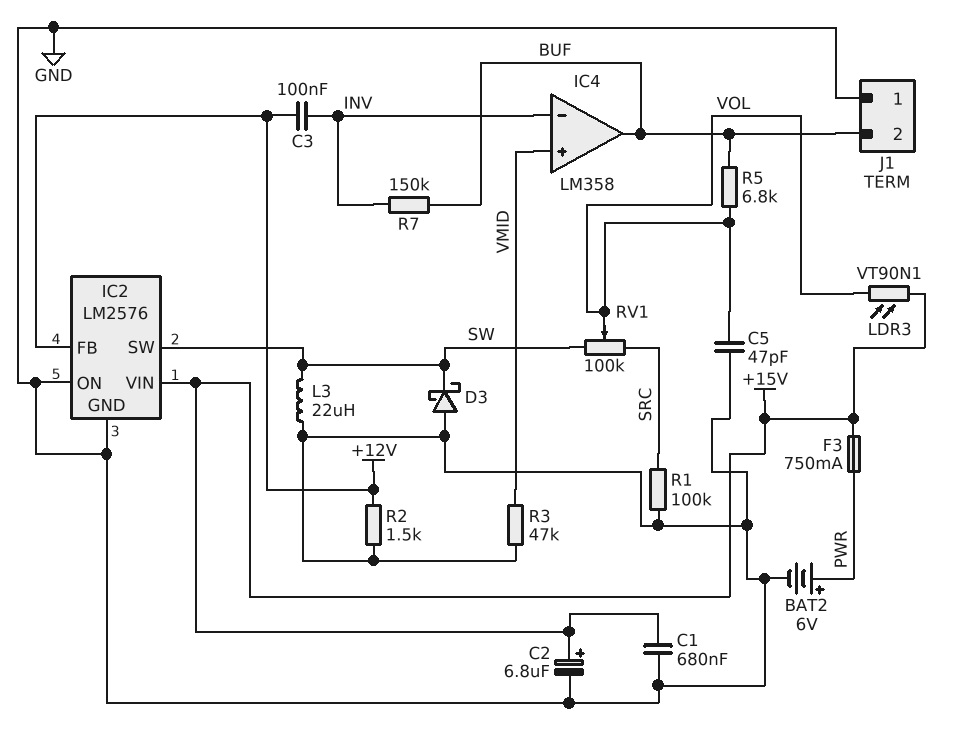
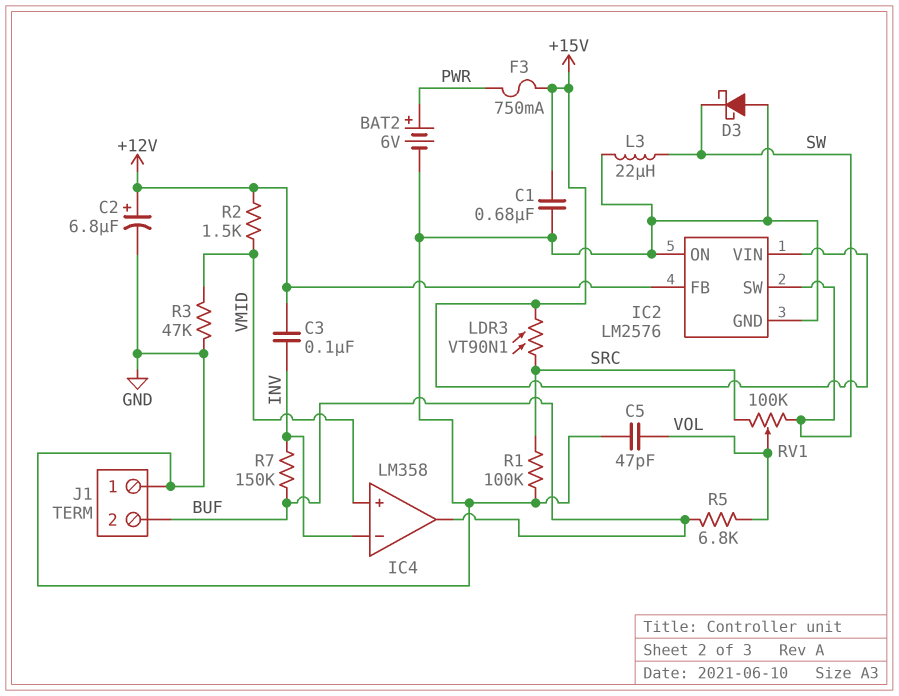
C2: 6.8uF (plus +15V, minus GND) -> 6.8uF (plus +12V, minus GND)
LDR3: VT90N1 (+15V, VOL) -> VT90N1 (+15V, SRC)
R2: 1.5k (+12V, GND) -> 1.5k (+12V, VMID)

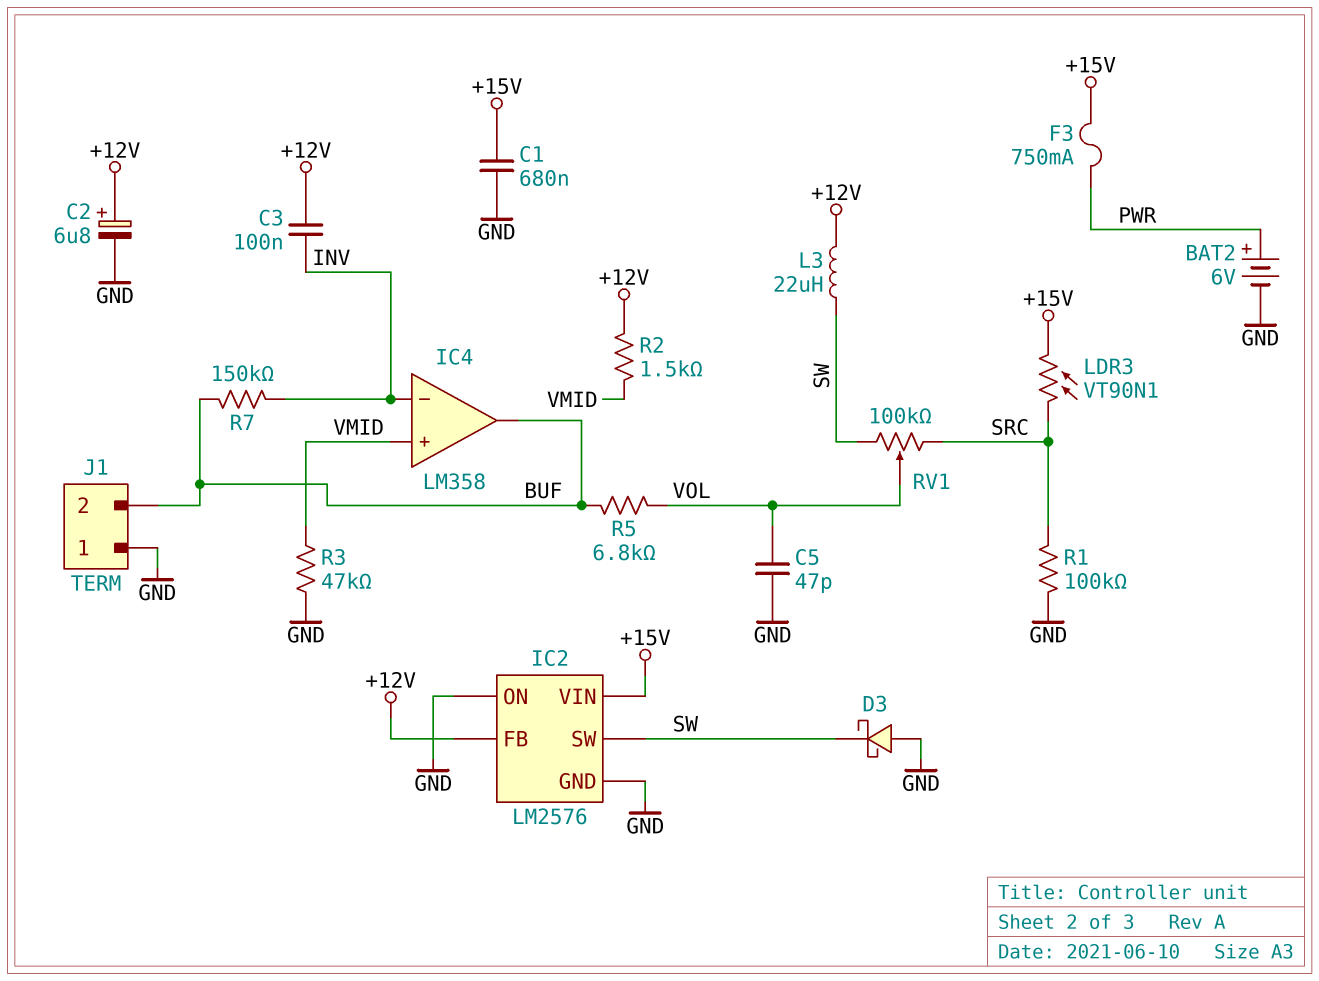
L3: 22uH (GND, SW) -> 22uH (+12V, SW)

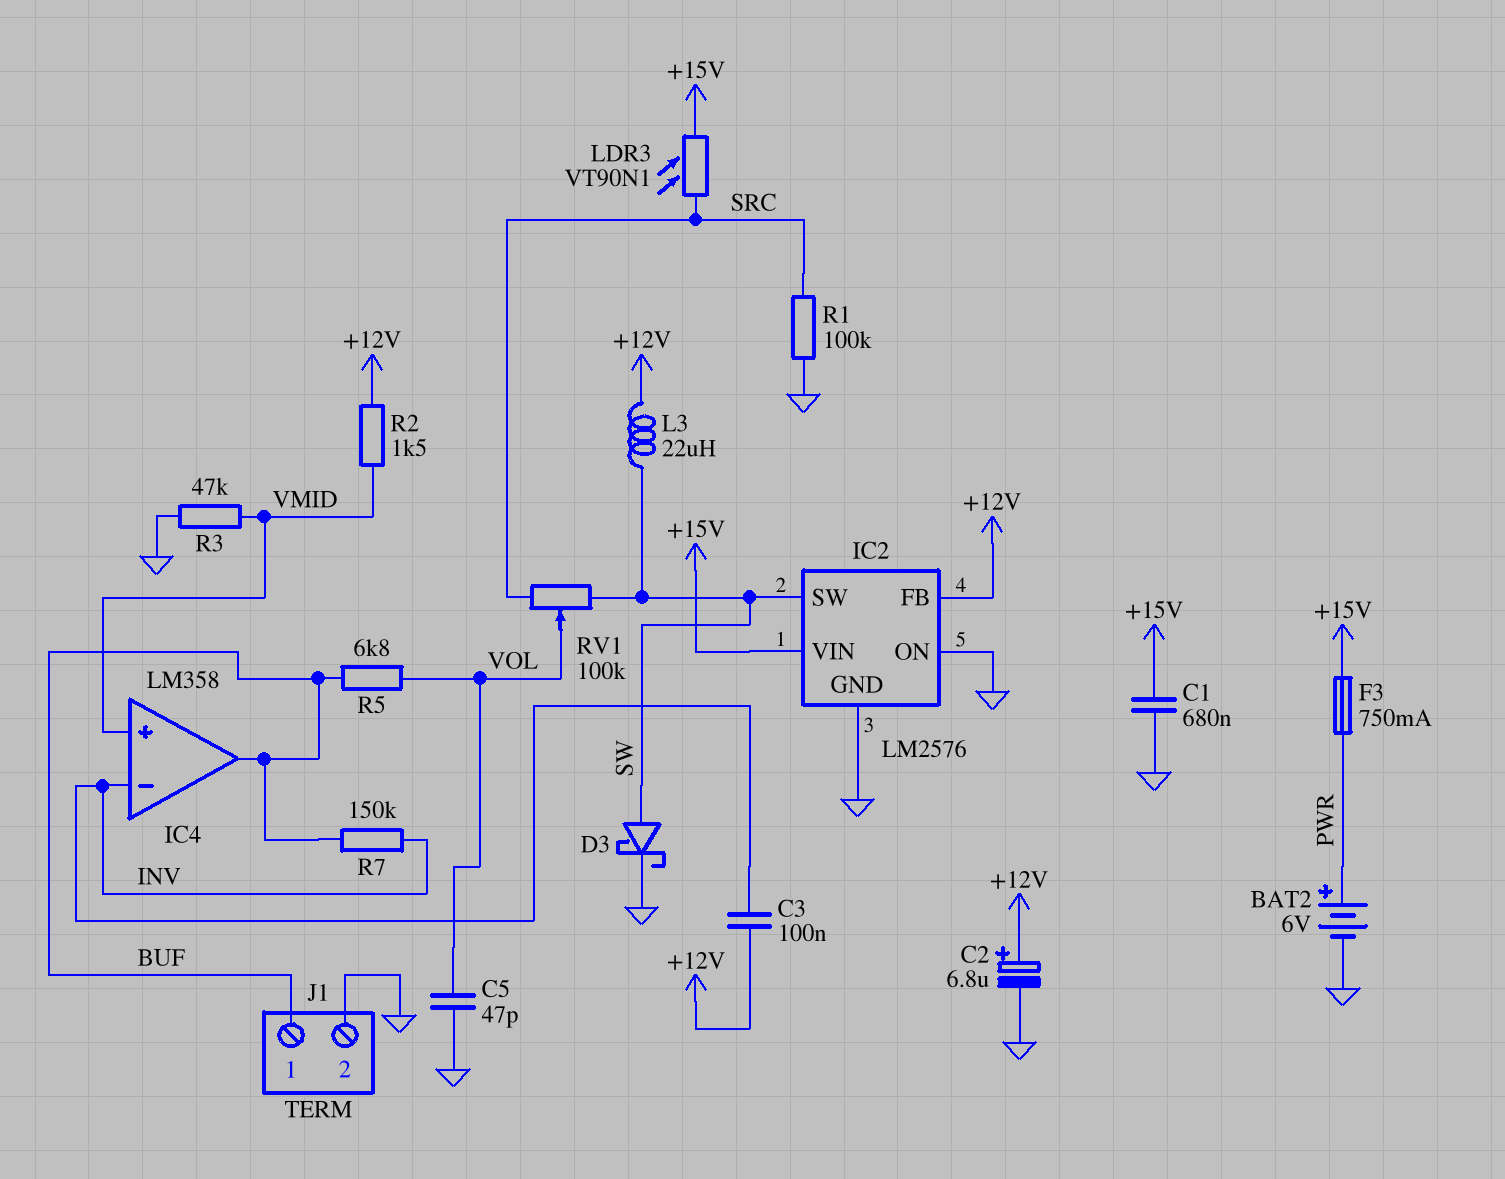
D3: schottky (A GND, K SW) -> schottky (A SW, K GND)
J1 pin 1: GND -> BUF
J1 pin 2: BUF -> GND

